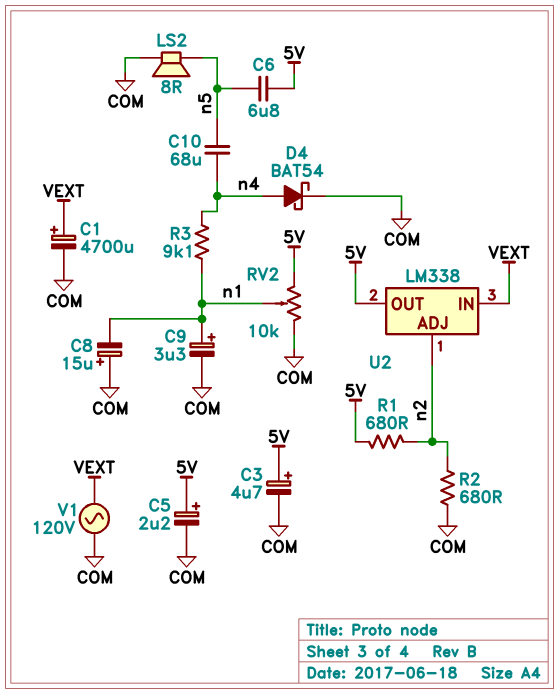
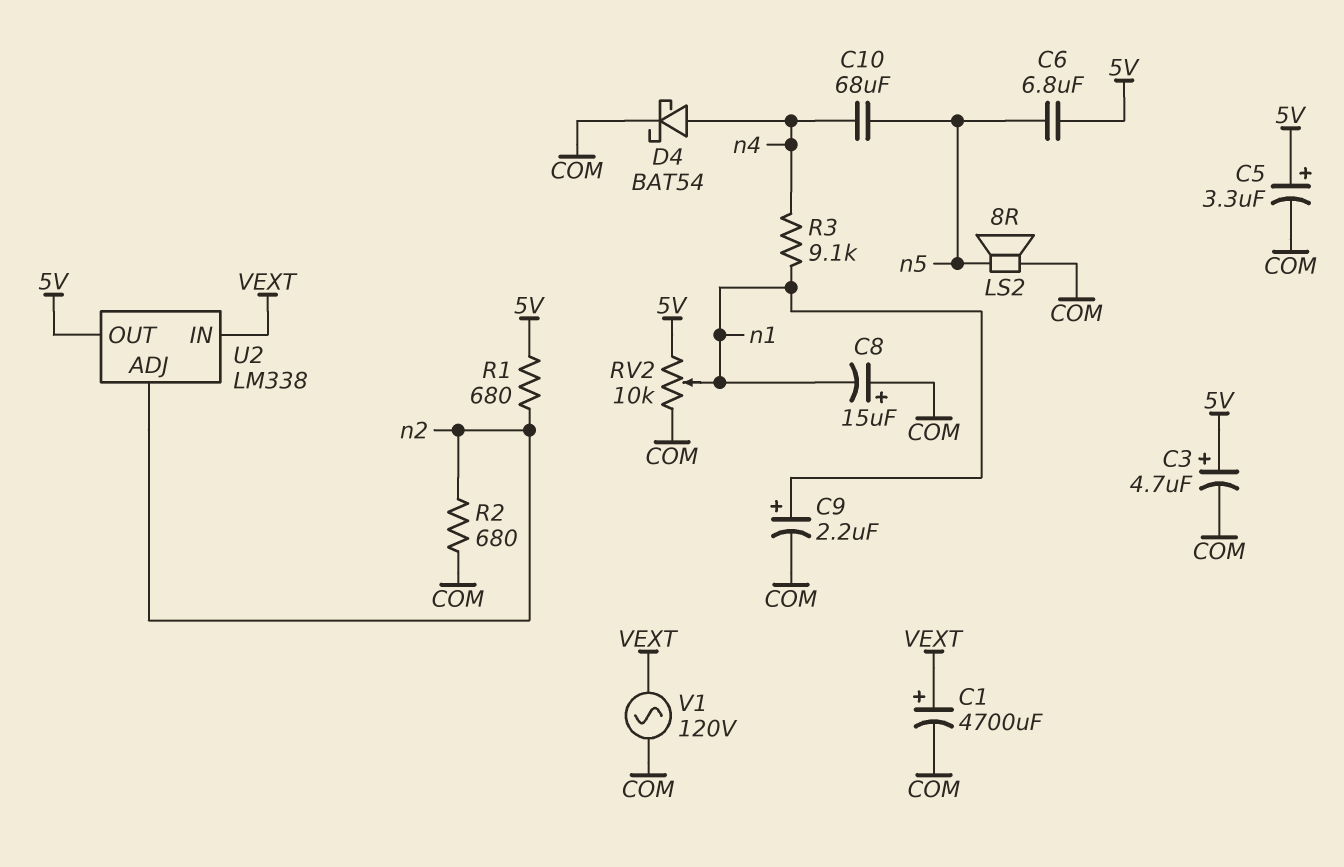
C5: 2.2uF (plus 5V, minus COM) -> 3.3uF (plus 5V, minus COM)
C9: 3.3uF (plus n1, minus COM) -> 2.2uF (plus n1, minus COM)

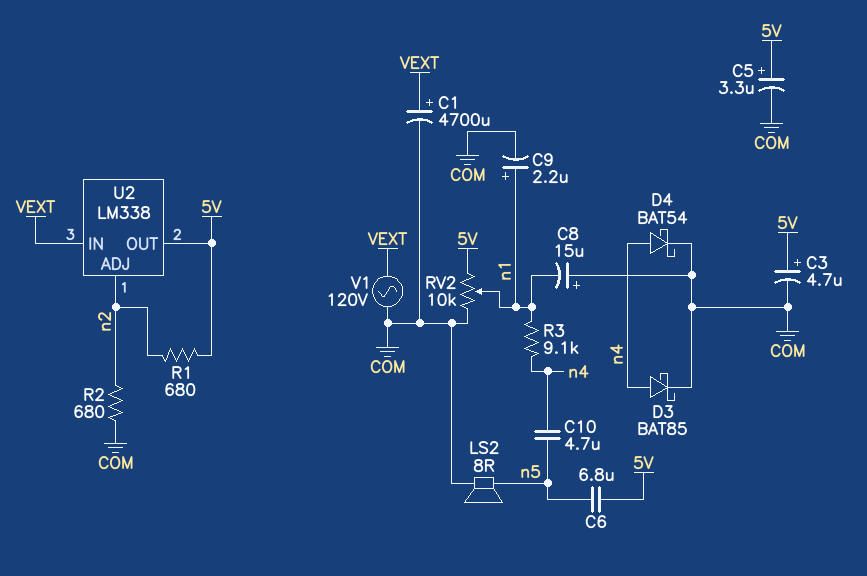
C10: 68uF (n4, n5) -> 4.7uF (n4, n5)
D3: none -> schottky BAT85 (A n4, K COM)

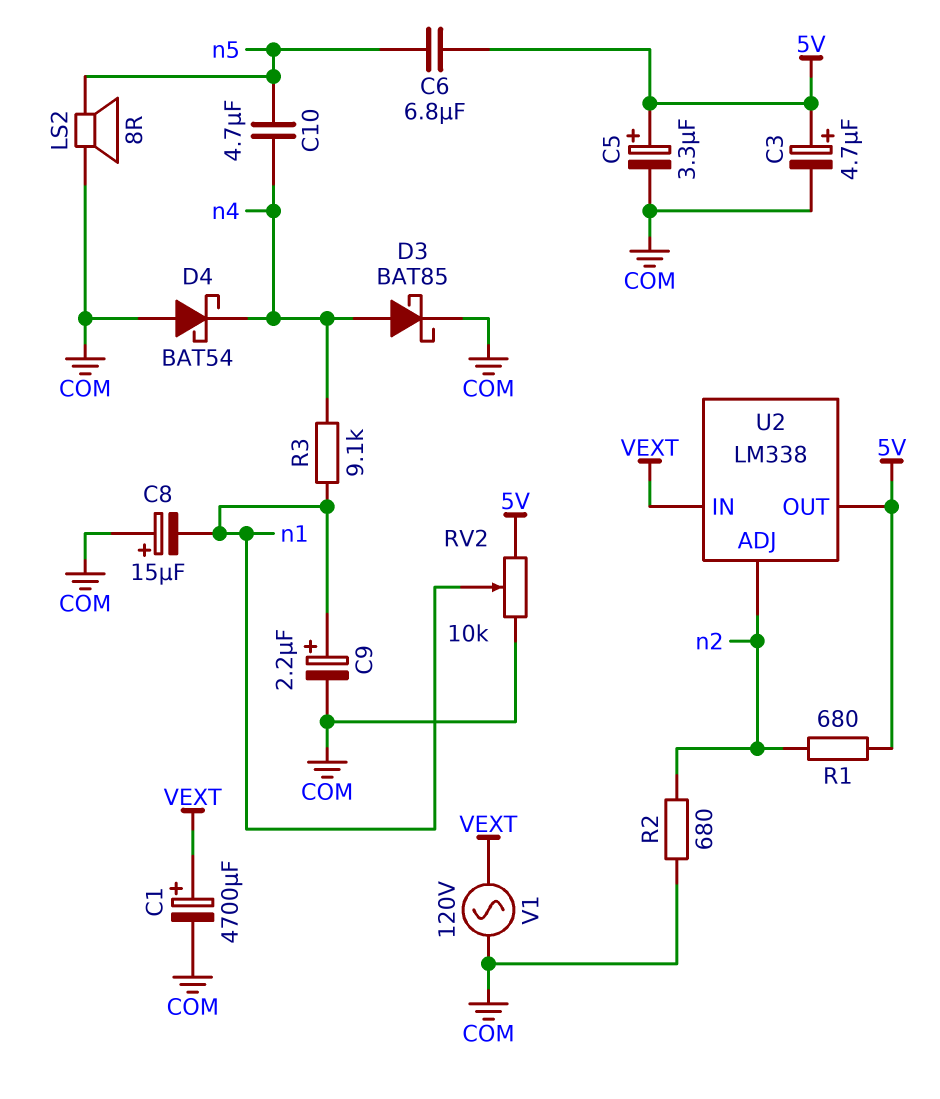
D4: schottky BAT54 (A n4, K COM) -> schottky BAT54 (A COM, K n4)

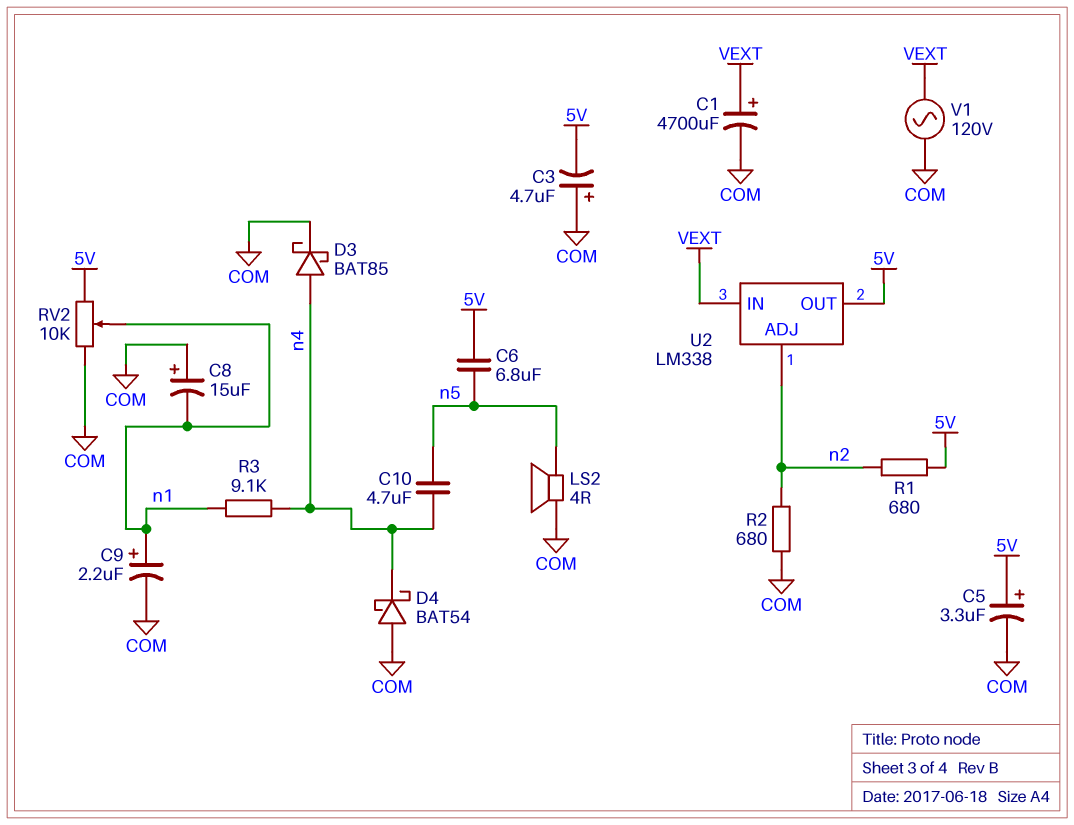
C3: 4.7uF (plus 5V, minus COM) -> 4.7uF (plus COM, minus 5V)
LS2: speaker 8R (COM, n5) -> speaker 4R (COM, n5)

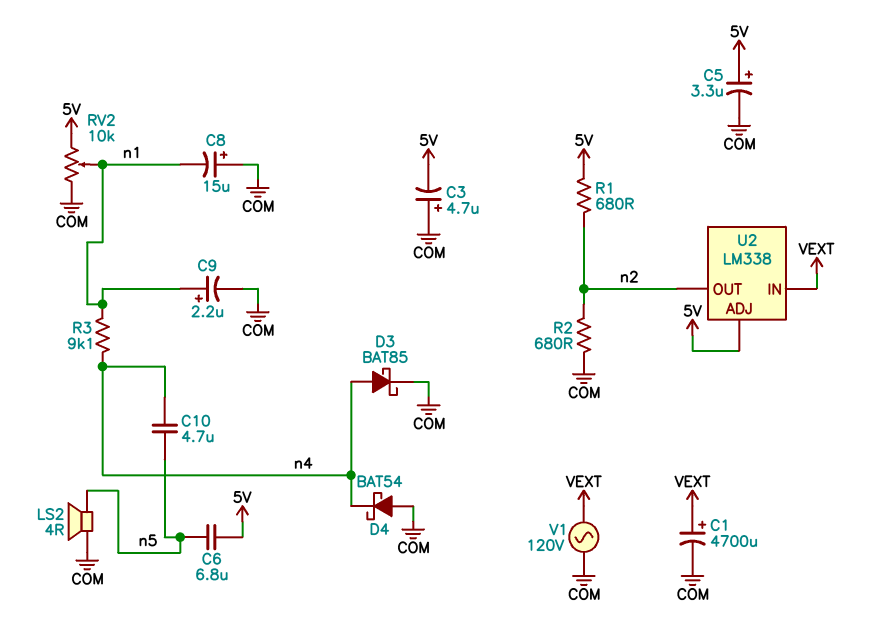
U2 pin ADJ: n2 -> 5V
U2 pin OUT: 5V -> n2

